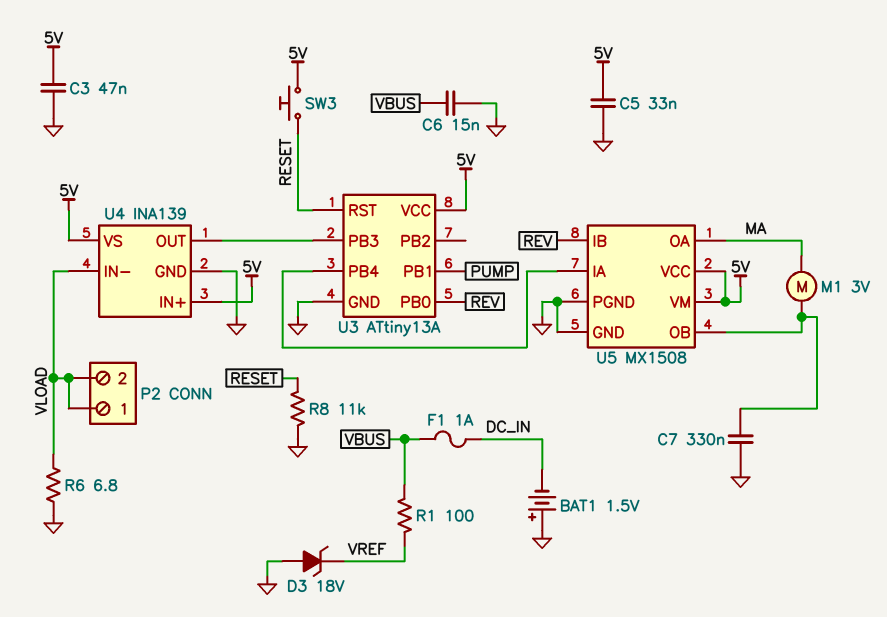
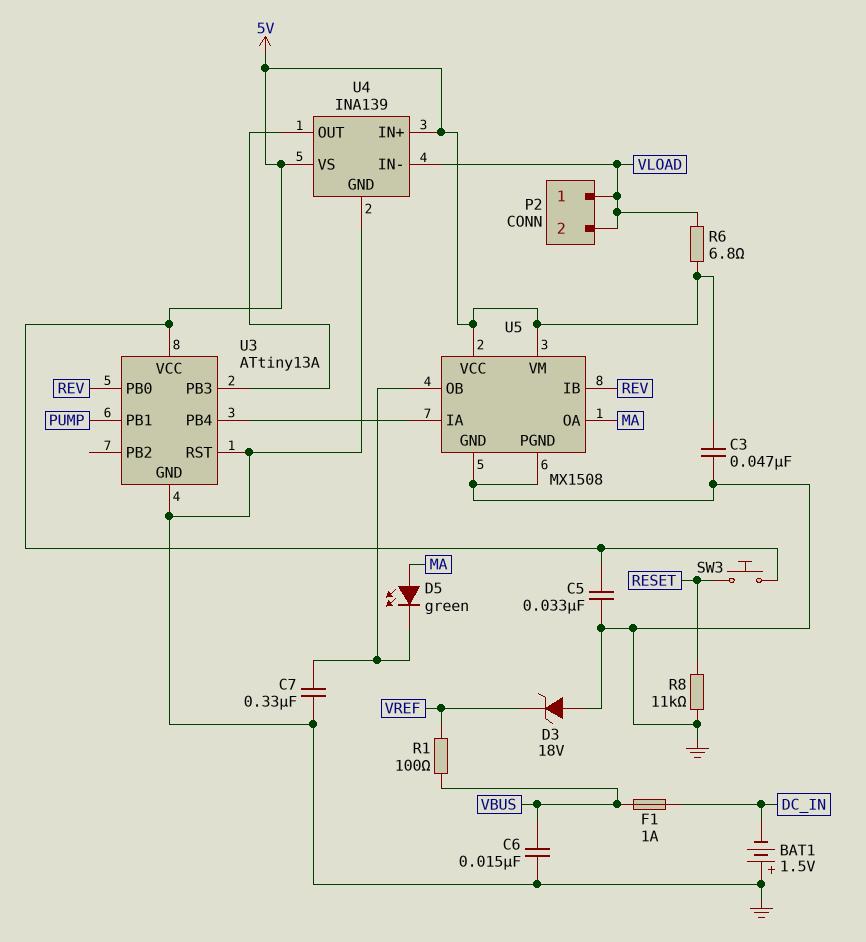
D5: none -> LED green (A MA, K U5/OB)
M1: motor 3V (MA, U5/OB) -> none
R6: 6.8 (GND, VLOAD) -> 6.8 (5V, VLOAD)
U3 pin RST: RESET -> GND

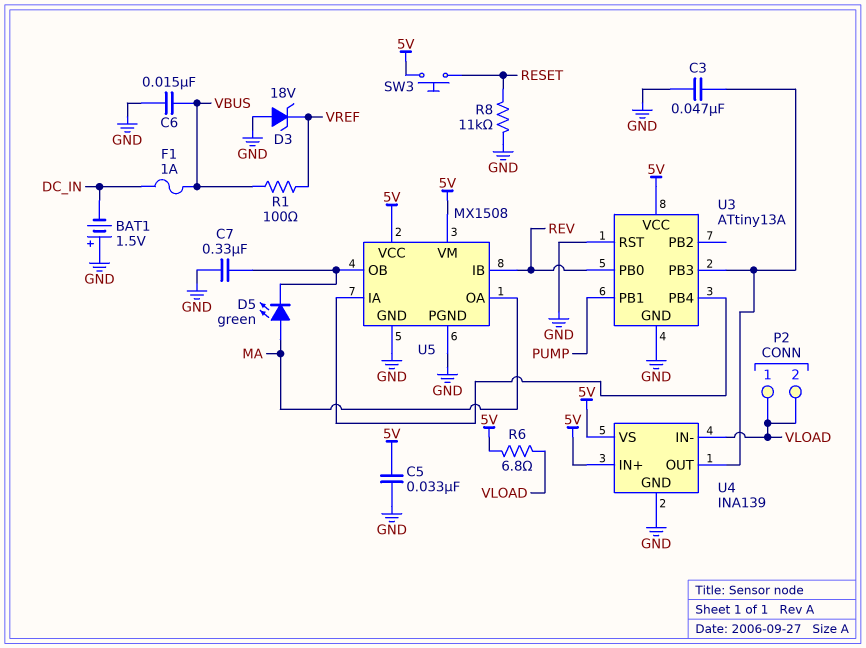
C3: 47nF (5V, GND) -> 47nF (GND, U3/PB3)

